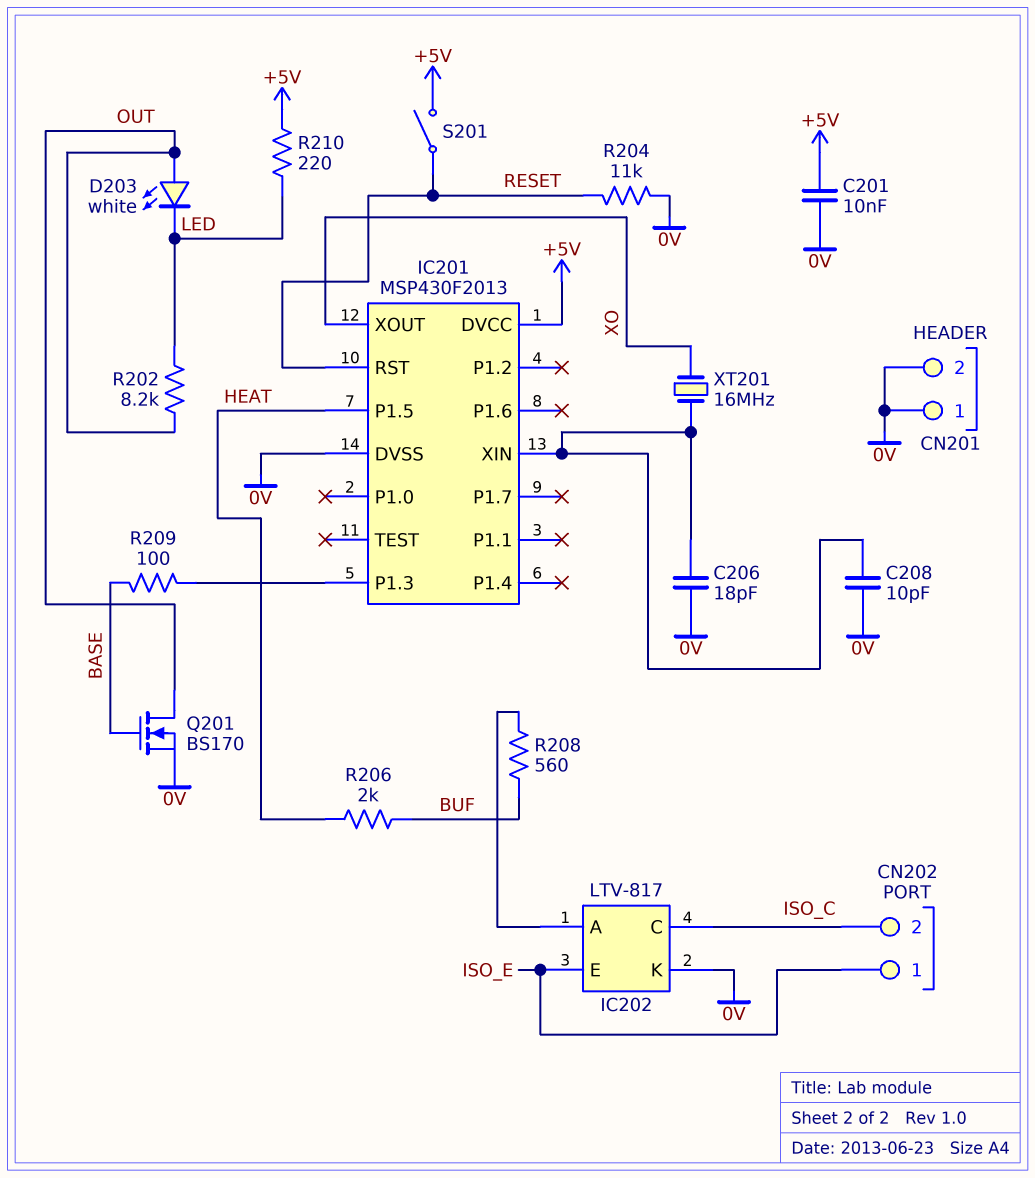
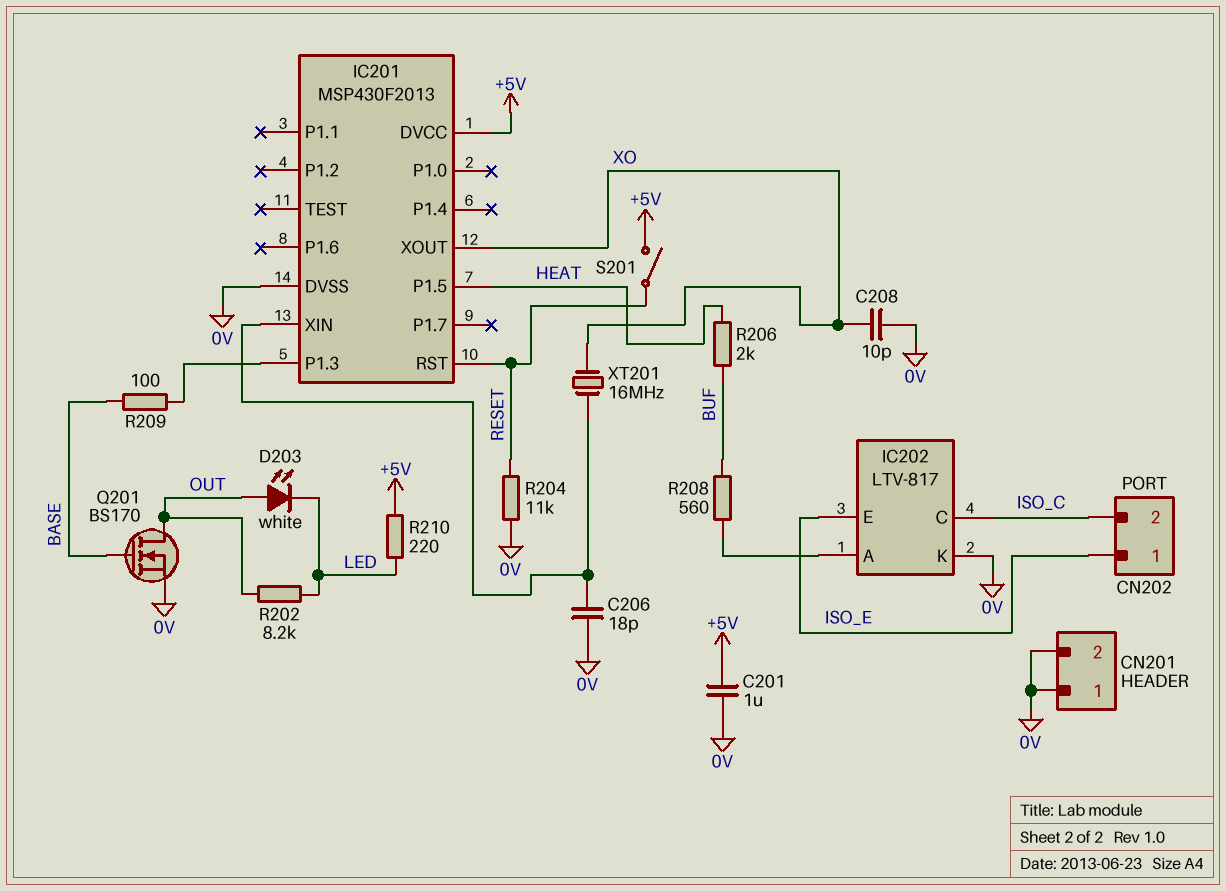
C201: 10nF (+5V, 0V) -> 1uF (+5V, 0V)
C208: 10pF (0V, IC201/XIN) -> 10pF (0V, XO)

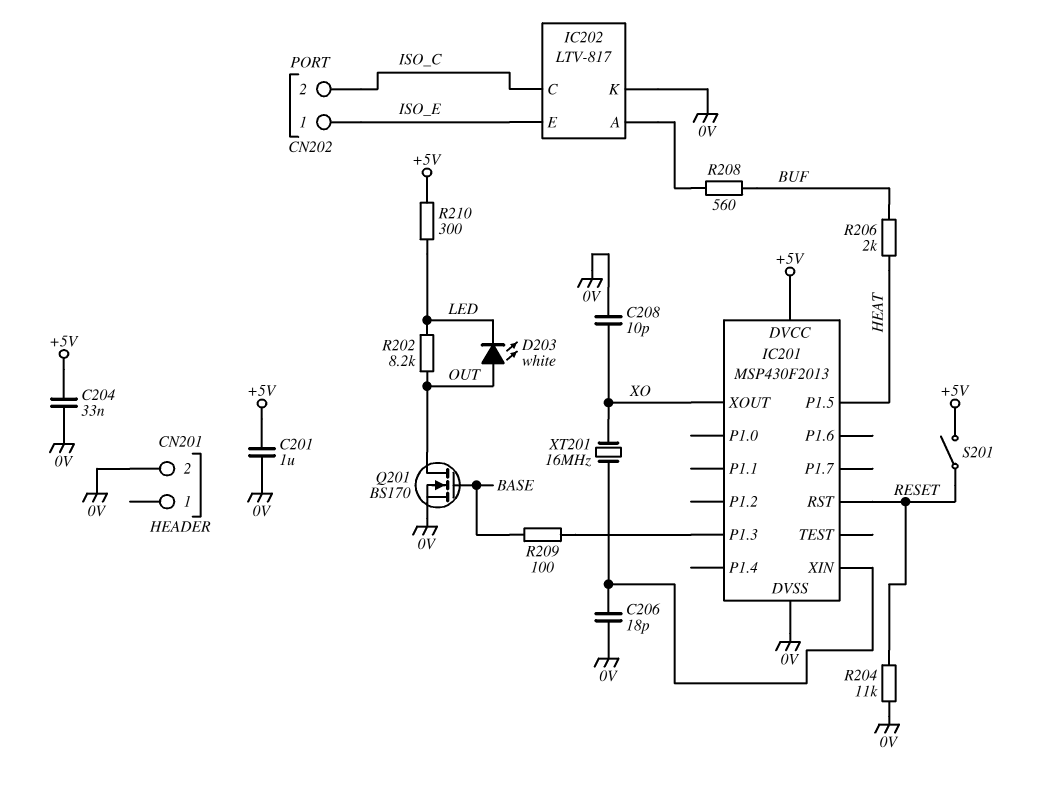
C204: none -> 33nF (+5V, 0V)
CN201 pin 1: 0V -> none
R210: 220 (+5V, LED) -> 300 (+5V, LED)

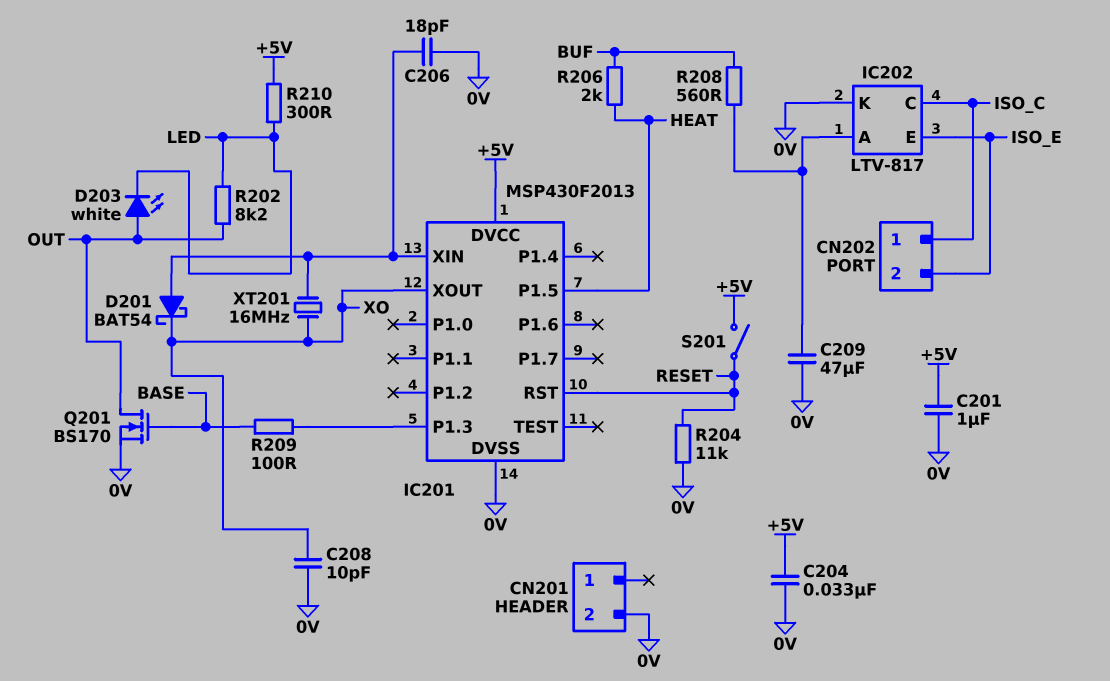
C209: none -> 47uF (0V, IC202/A)
CN202 pin 1: ISO_E -> ISO_C
CN202 pin 2: ISO_C -> ISO_E
D201: none -> schottky BAT54 (A IC201/XIN, K XO)

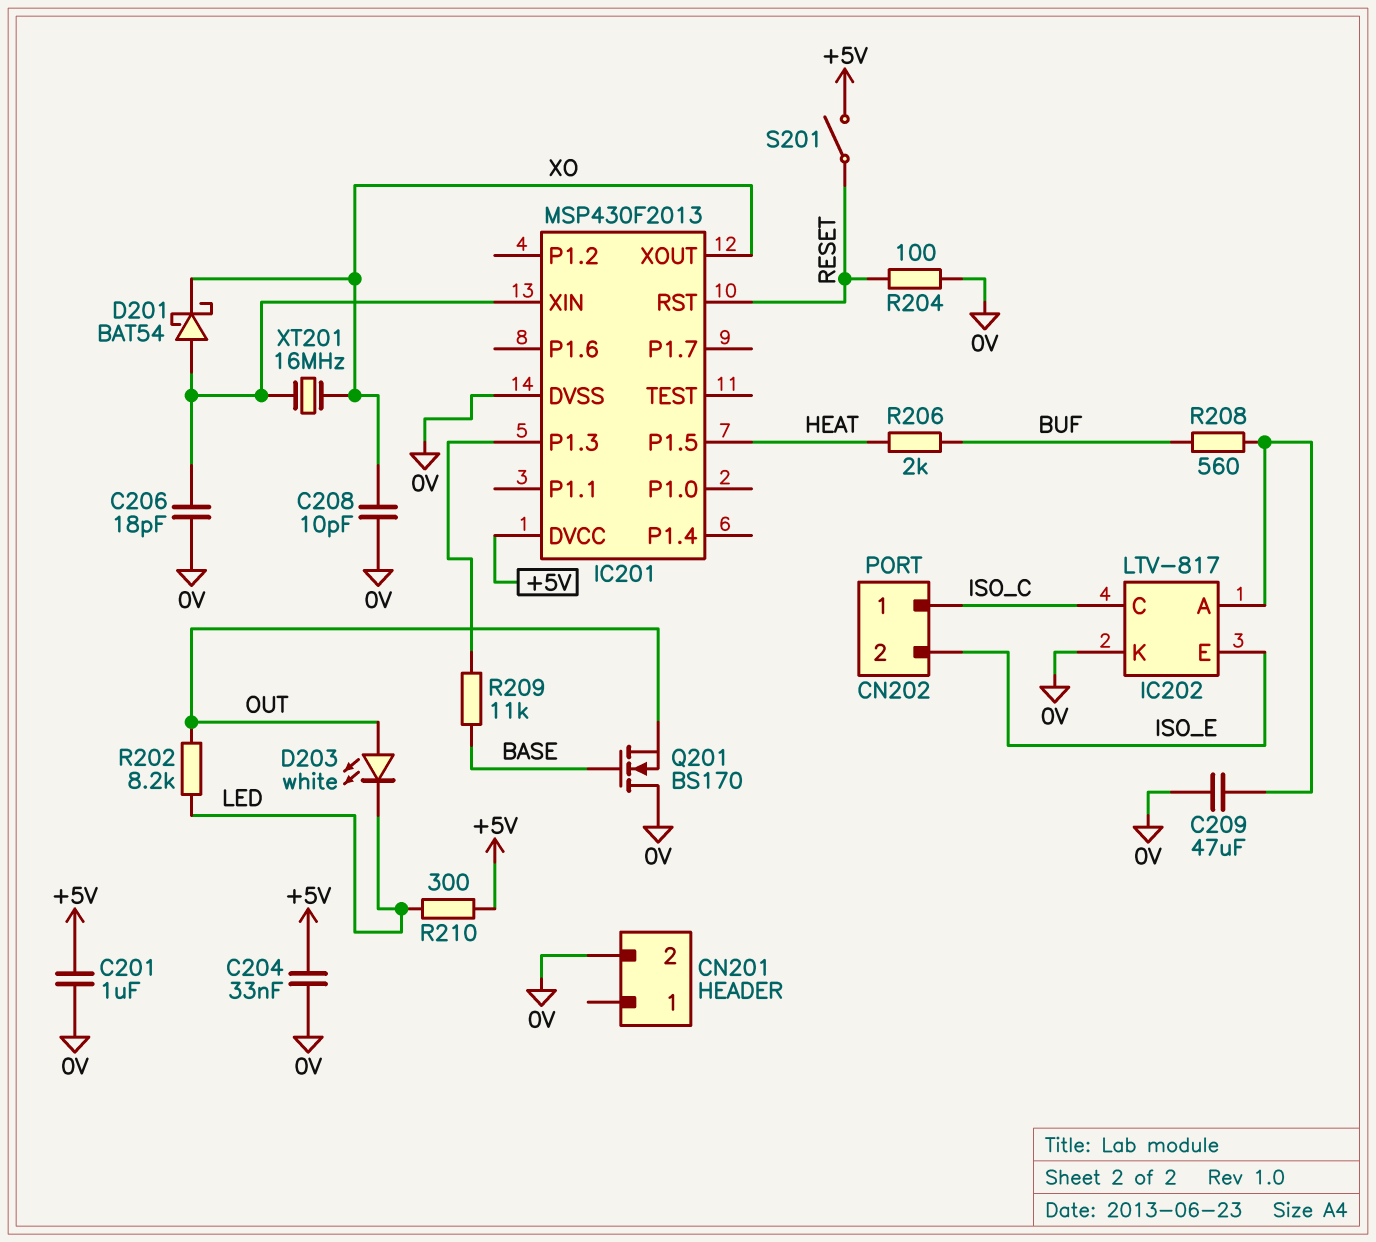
Q201: NMOS BS170 (G BASE, D OUT, S 0V) -> NMOS BS170 (G BASE, D 0V, S OUT)
R204: 11k (0V, RESET) -> 100 (0V, RESET)
R209: 100 (BASE, IC201/P1.3) -> 11k (BASE, IC201/P1.3)

